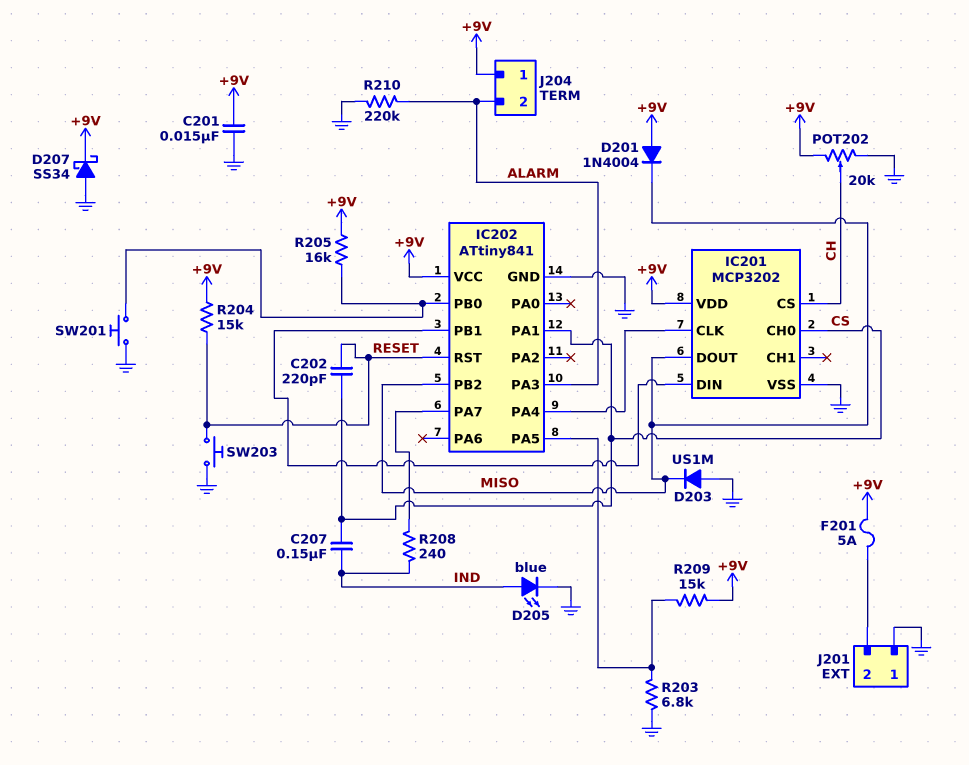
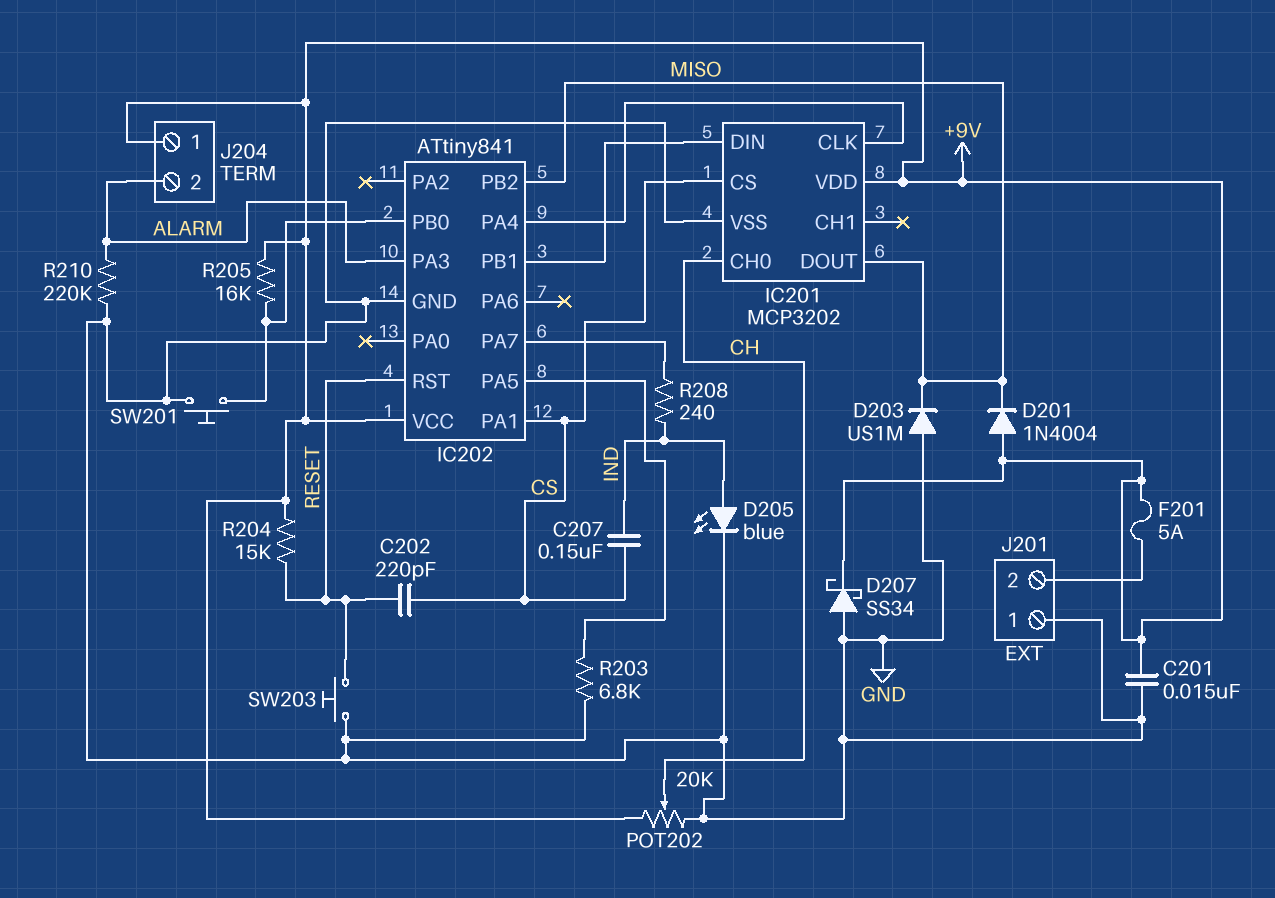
IC201 pin CH0: CS -> CH
IC201 pin CS: CH -> CS
R209: 15k (+9V, IC202/PA5) -> none

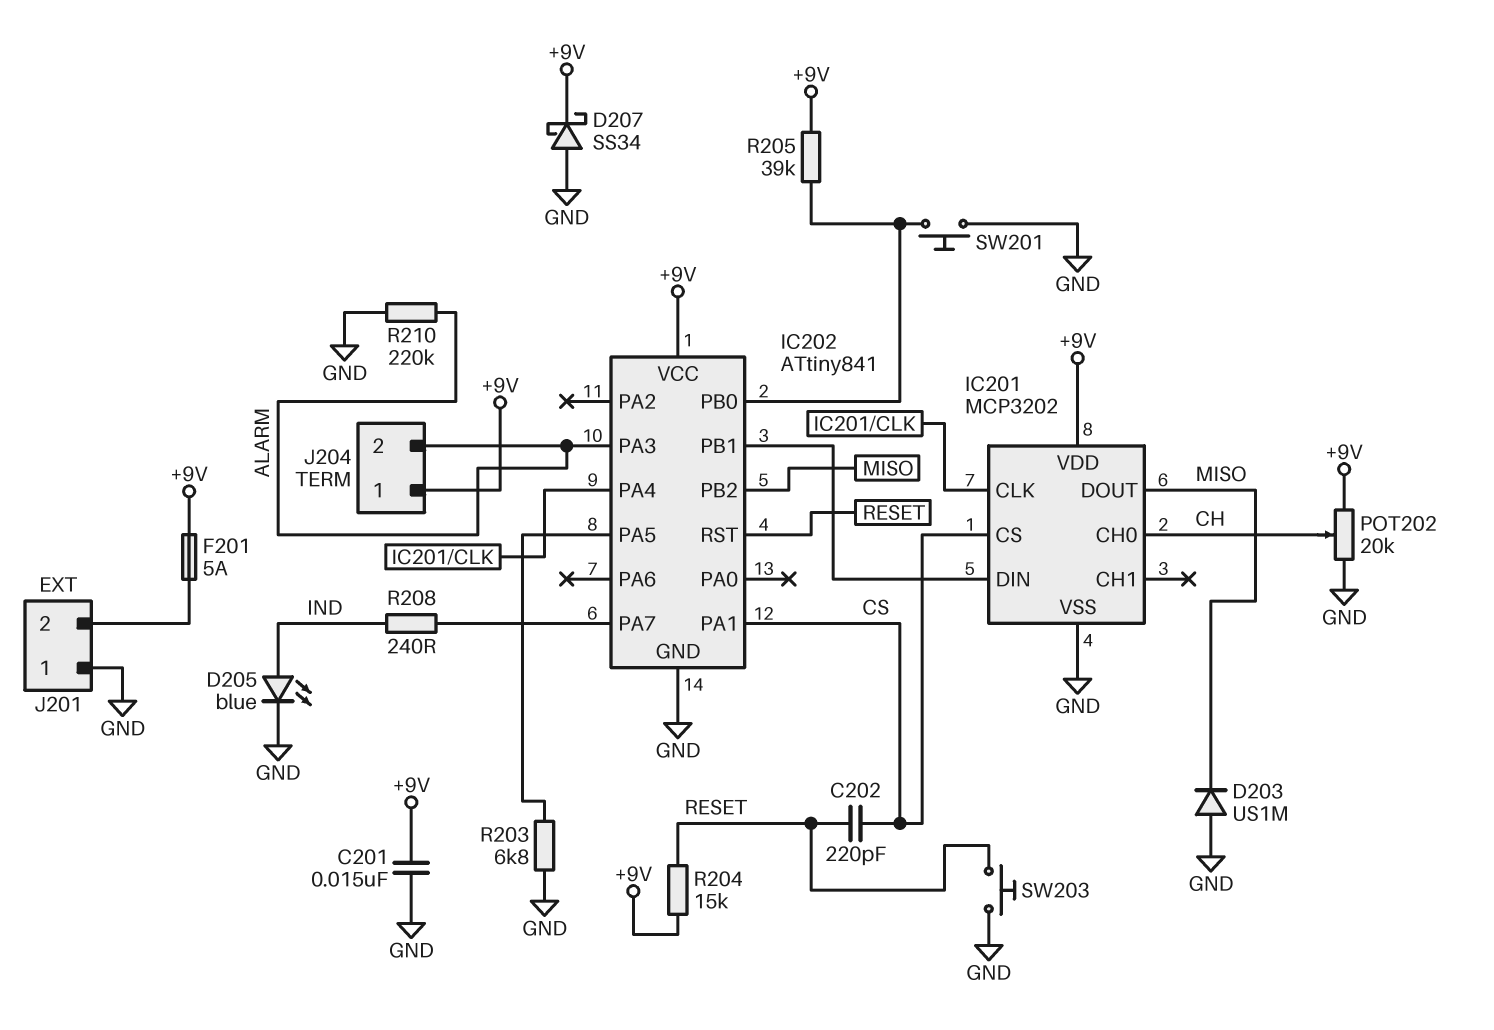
C207: 150nF (CS, IND) -> none
D201: diode 1N4004 (A +9V, K MISO) -> none
R205: 16k (+9V, IC202/PB0) -> 39k (+9V, IC202/PB0)

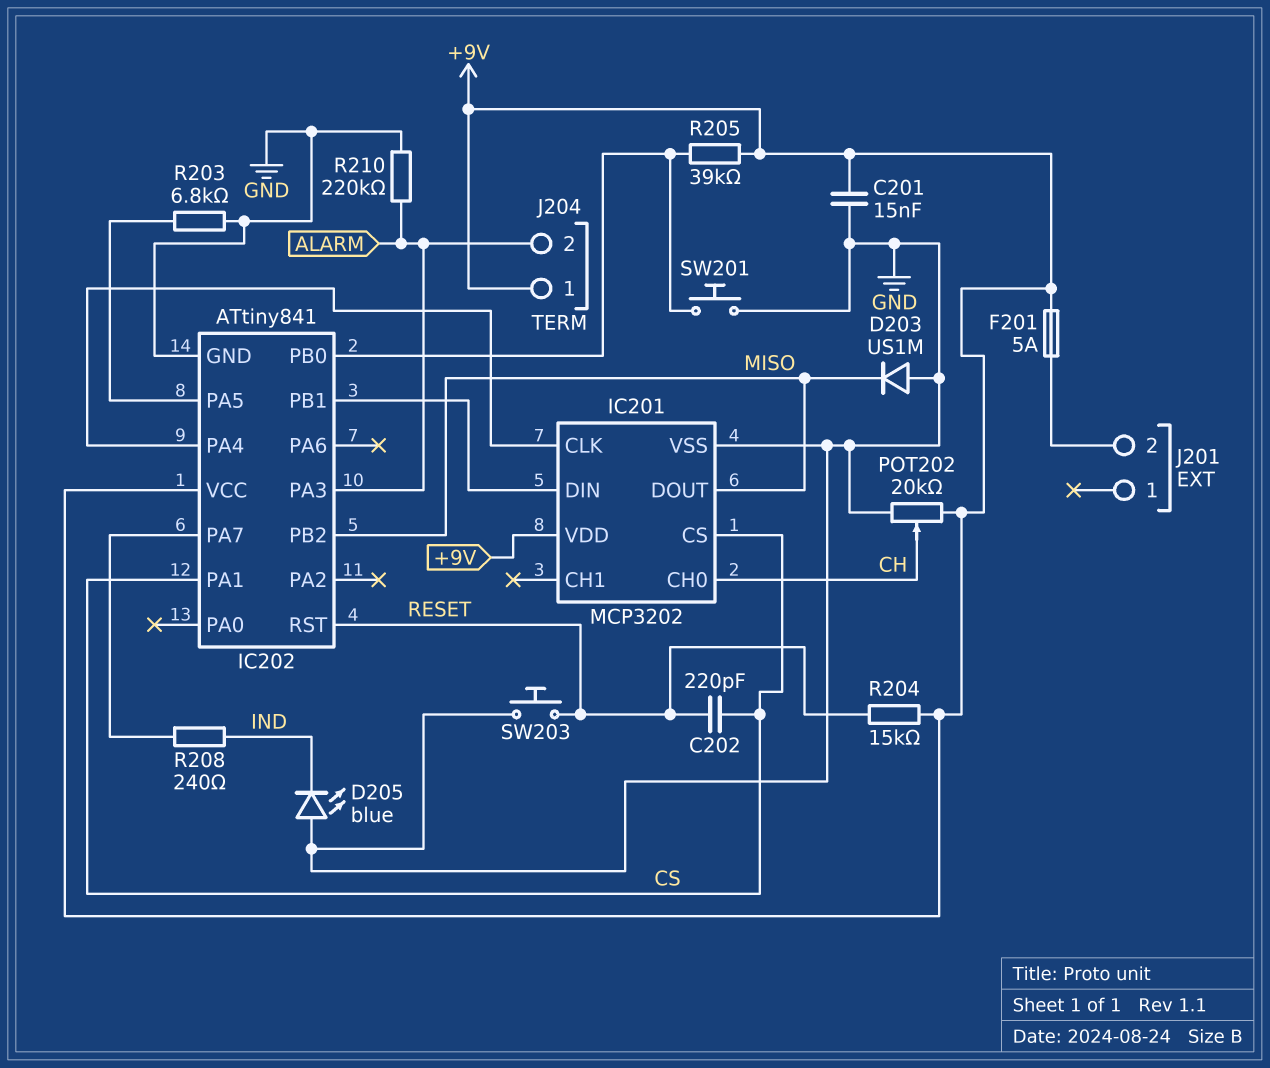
D205: LED blue (A IND, K GND) -> LED blue (A GND, K IND)
D207: schottky SS34 (A GND, K +9V) -> none
J201 pin 1: GND -> none

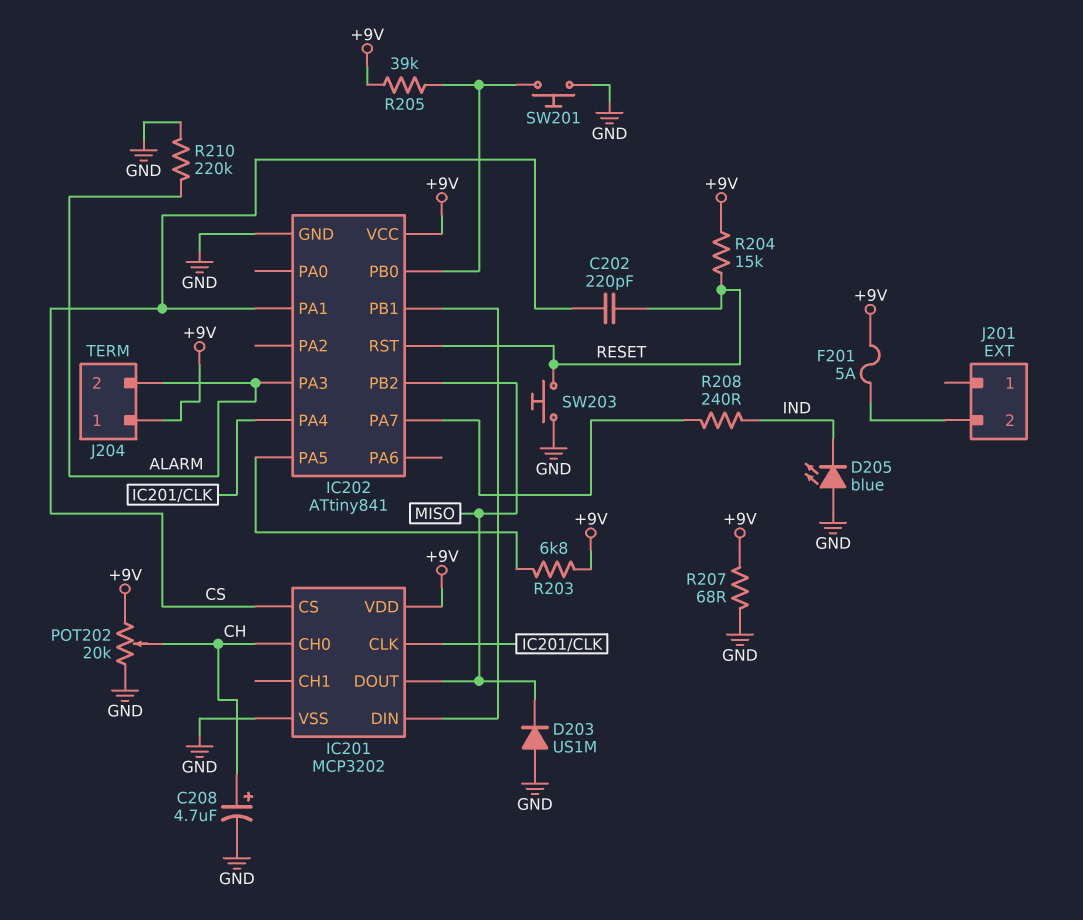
C201: 15nF (+9V, GND) -> none
C208: none -> 4.7uF (plus CH, minus GND)
R203: 6.8k (GND, IC202/PA5) -> 6.8k (+9V, IC202/PA5)
R207: none -> 68 (+9V, GND)

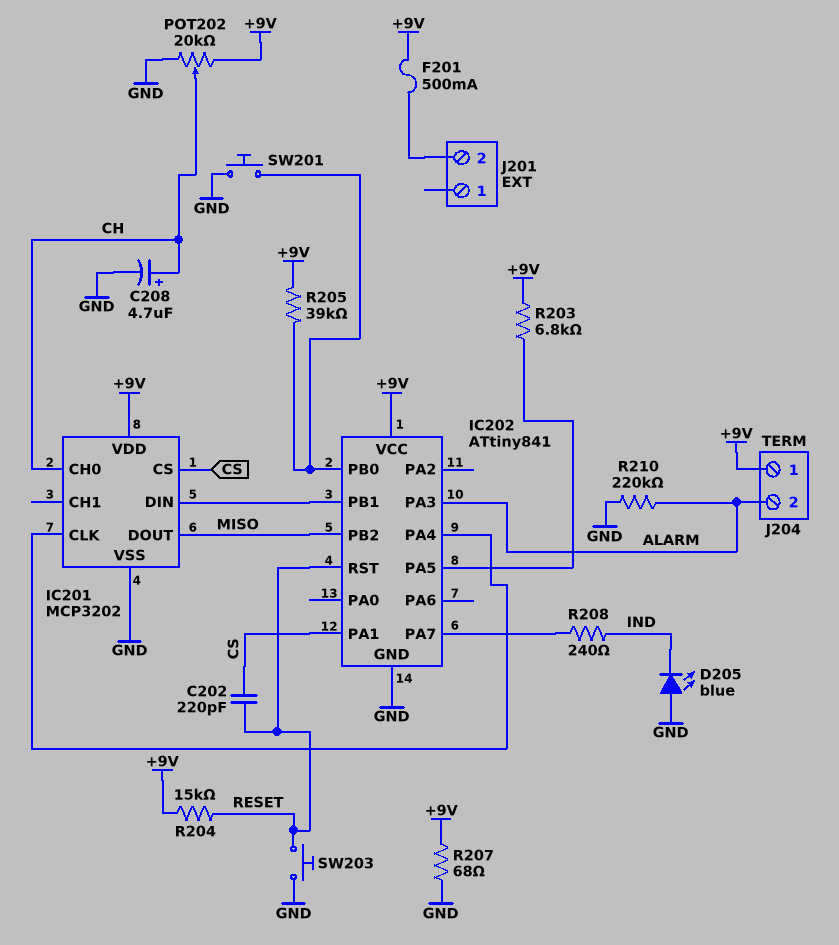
D203: diode US1M (A GND, K MISO) -> none
F201: 5A (+9V, J201/2) -> 500mA (+9V, J201/2)

